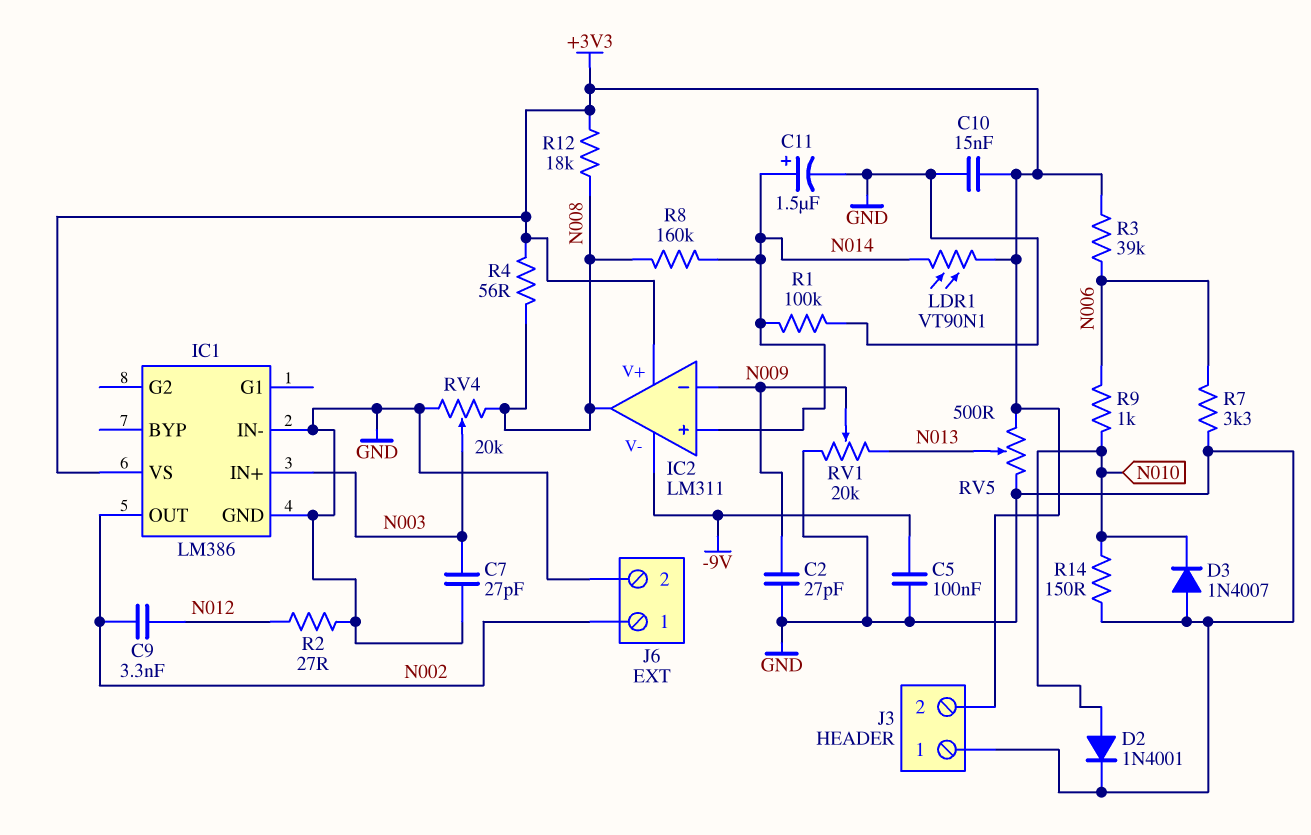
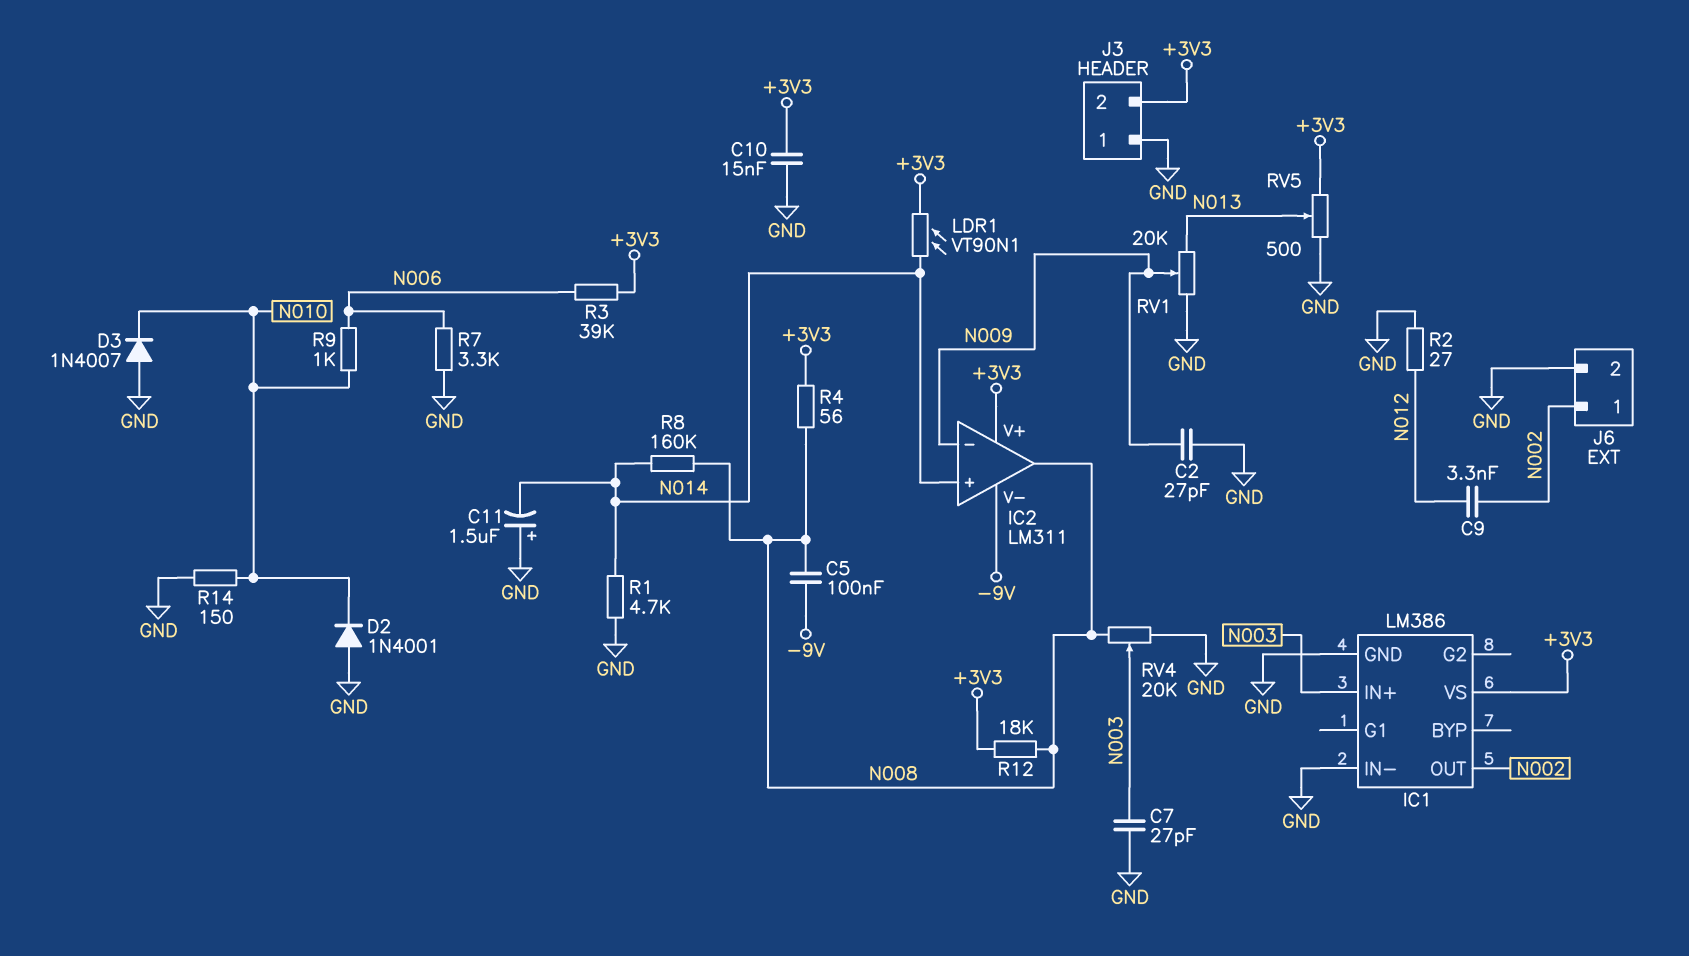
C5: 100nF (-9V, GND) -> 100nF (-9V, N008)
C11: 1.5uF (plus N014, minus GND) -> 1.5uF (plus GND, minus N014)
D2: diode 1N4001 (A N010, K GND) -> diode 1N4001 (A GND, K N010)
R1: 100k (GND, N014) -> 4.7k (GND, N014)

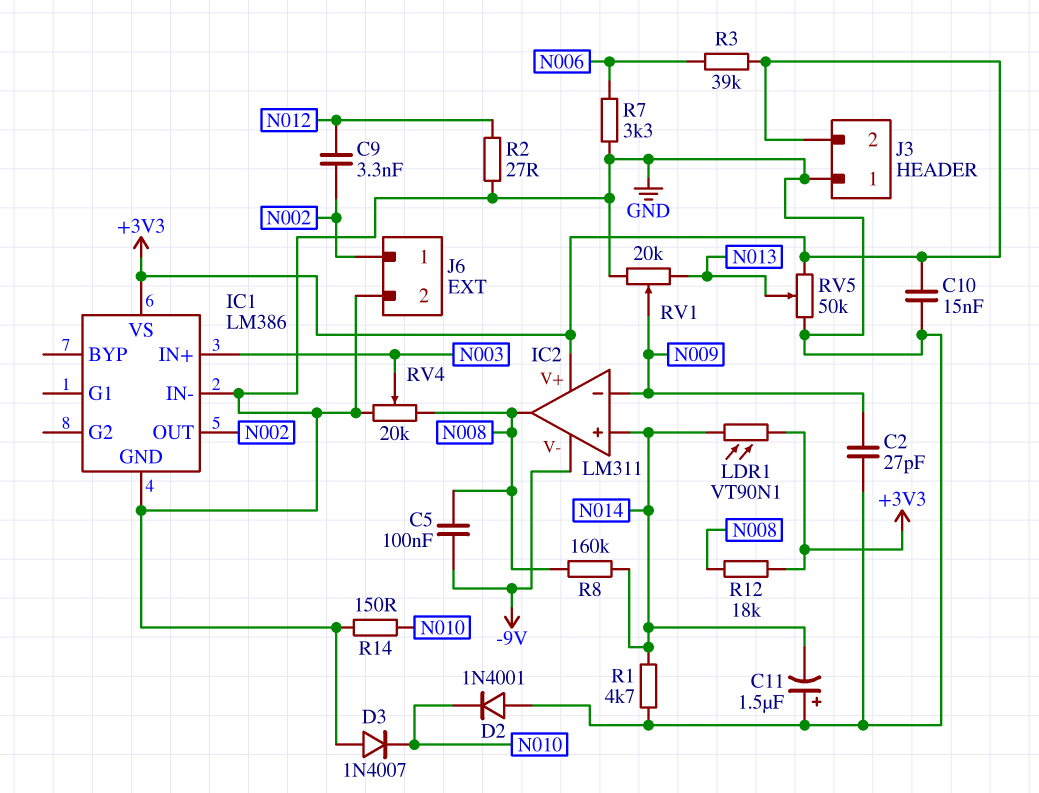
C7: 27pF (GND, N003) -> none
R4: 56 (+3V3, N008) -> none
R9: 1k (N006, N010) -> none
RV5: 500 (+3V3, GND, wiper N013) -> 50k (+3V3, GND, wiper N013)

